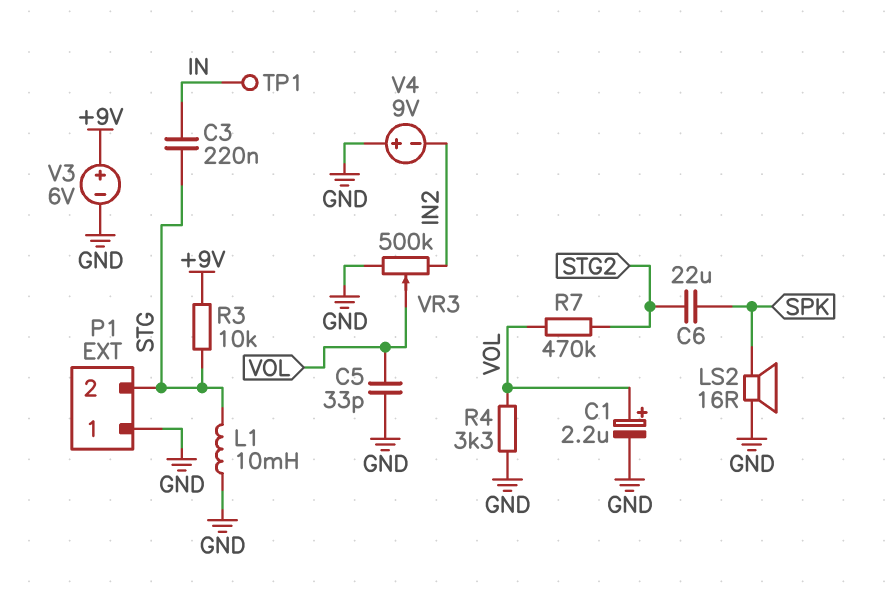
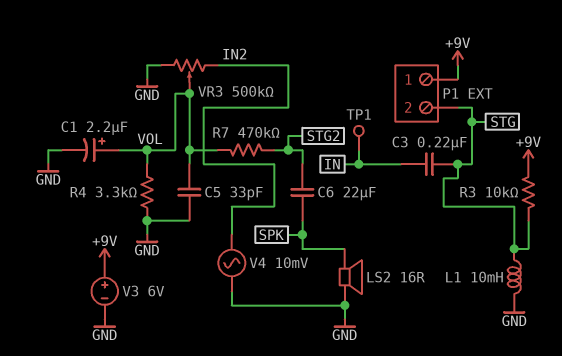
P1 pin 1: GND -> +9V
V4: 9V (plus GND, minus IN2) -> AC 10mV (GND, IN2)

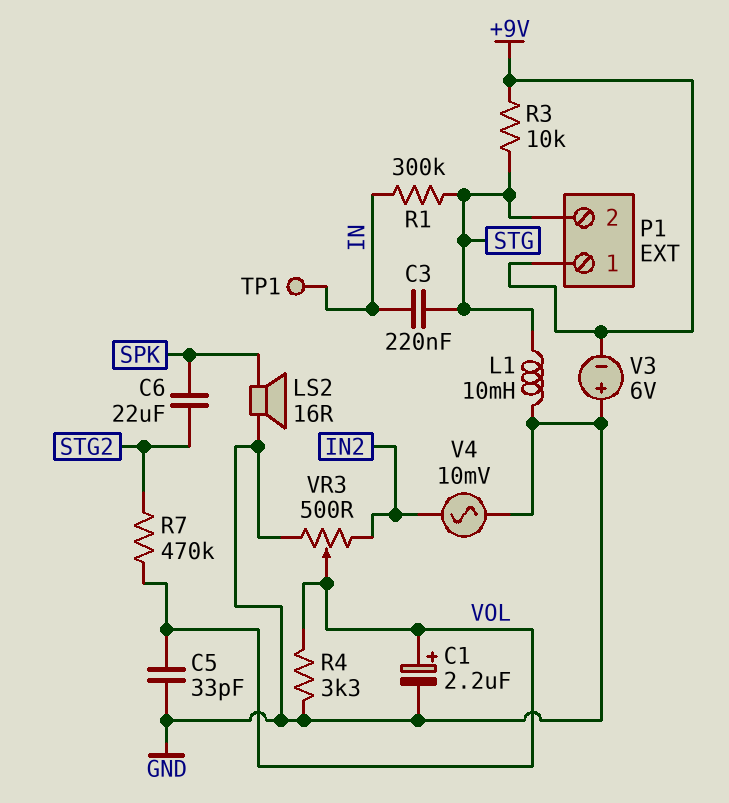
R1: none -> 300k (IN, STG)
V3: 6V (plus +9V, minus GND) -> 6V (plus GND, minus +9V)
VR3: 500k (GND, IN2, wiper VOL) -> 500 (GND, IN2, wiper VOL)

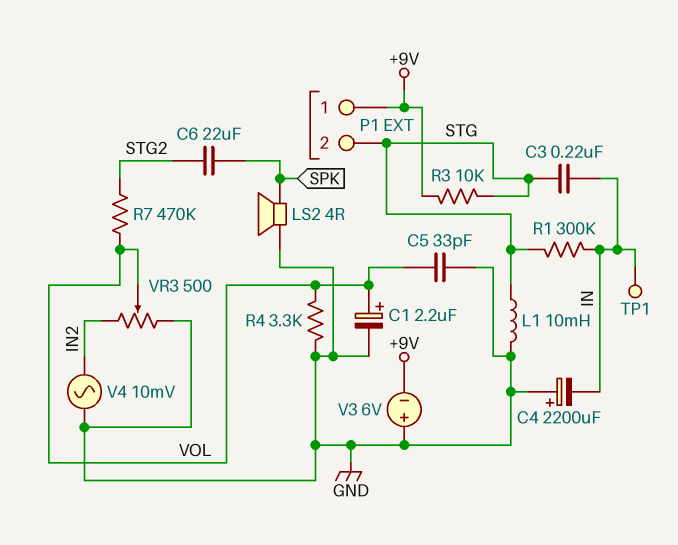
C4: none -> 2200uF (plus GND, minus IN)
LS2: speaker 16R (GND, SPK) -> speaker 4R (GND, SPK)

